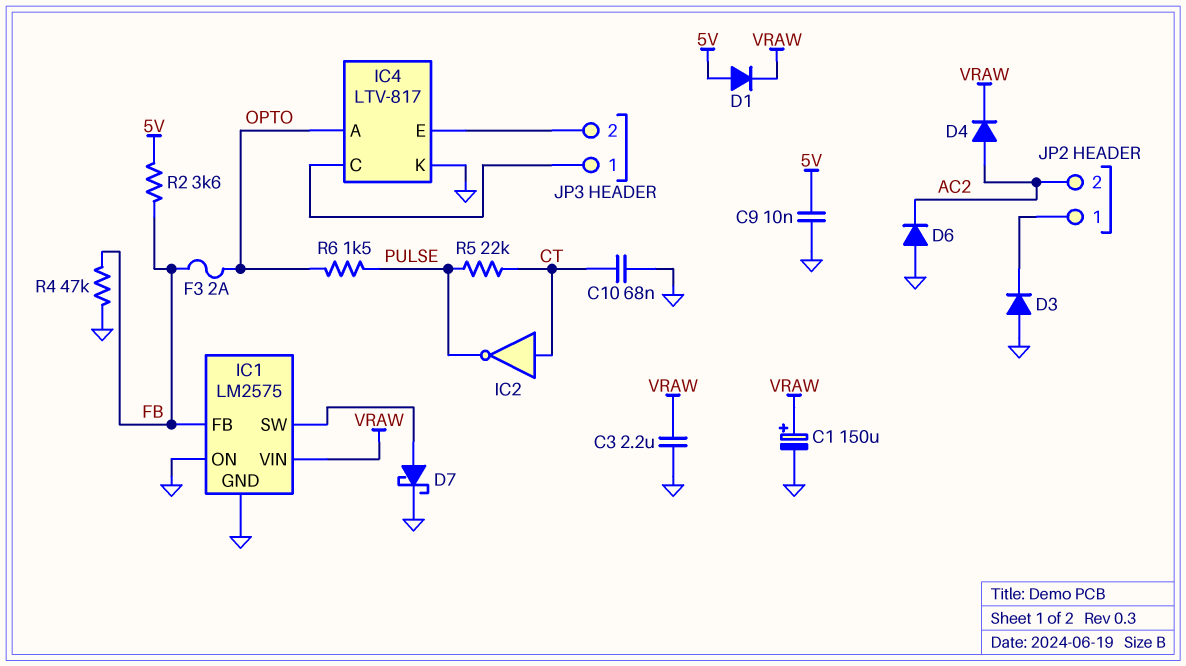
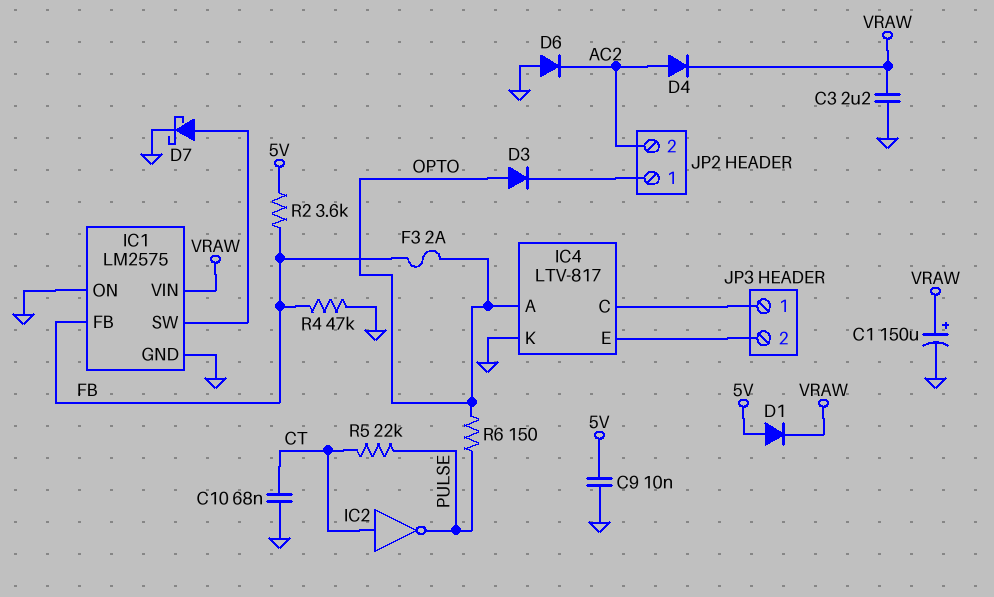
D3: diode (A GND, K JP2/1) -> diode (A OPTO, K JP2/1)
R6: 1.5k (OPTO, PULSE) -> 150 (OPTO, PULSE)

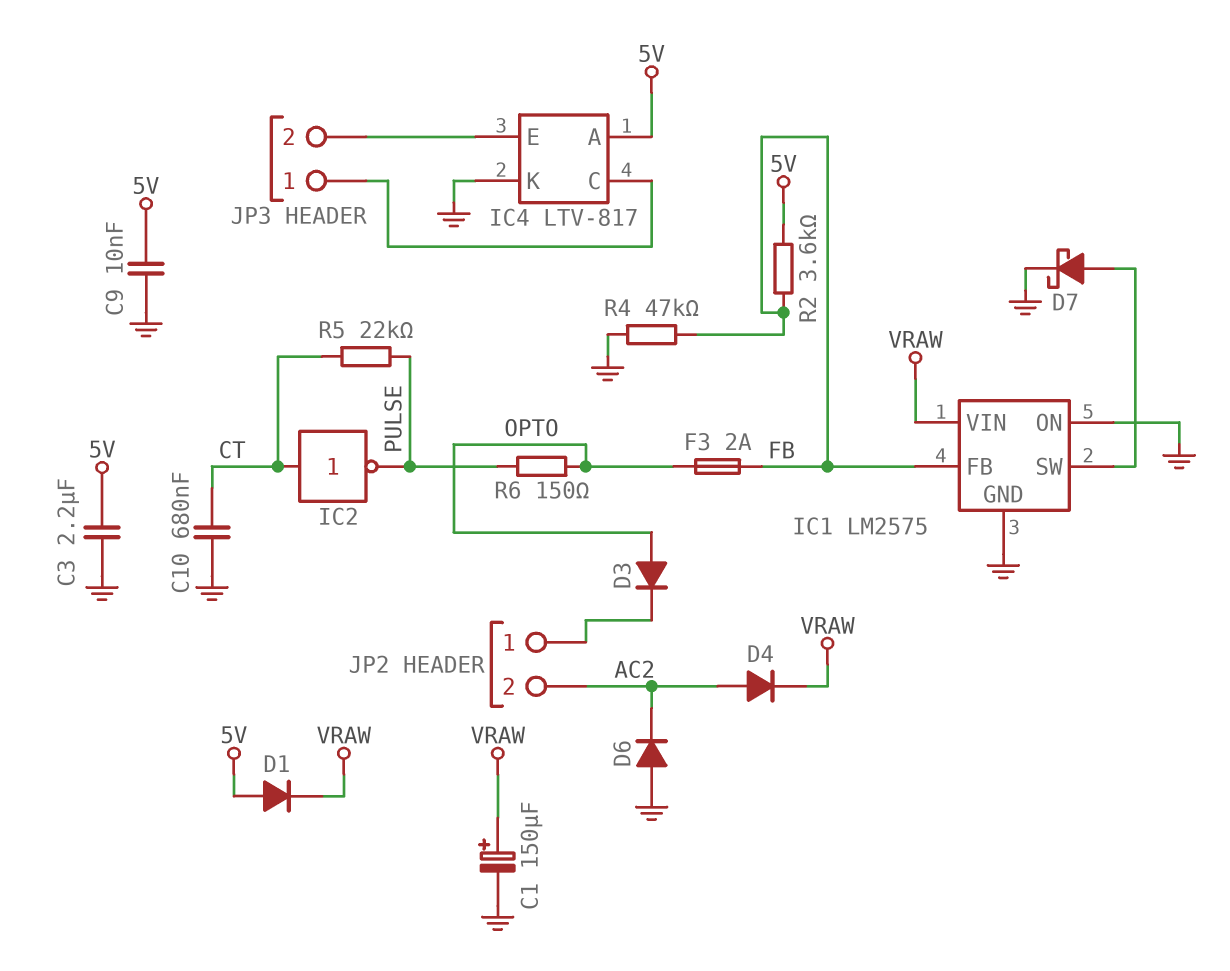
C3: 2.2uF (GND, VRAW) -> 2.2uF (5V, GND)
C10: 68nF (CT, GND) -> 680nF (CT, GND)
IC4 pin A: OPTO -> 5V

